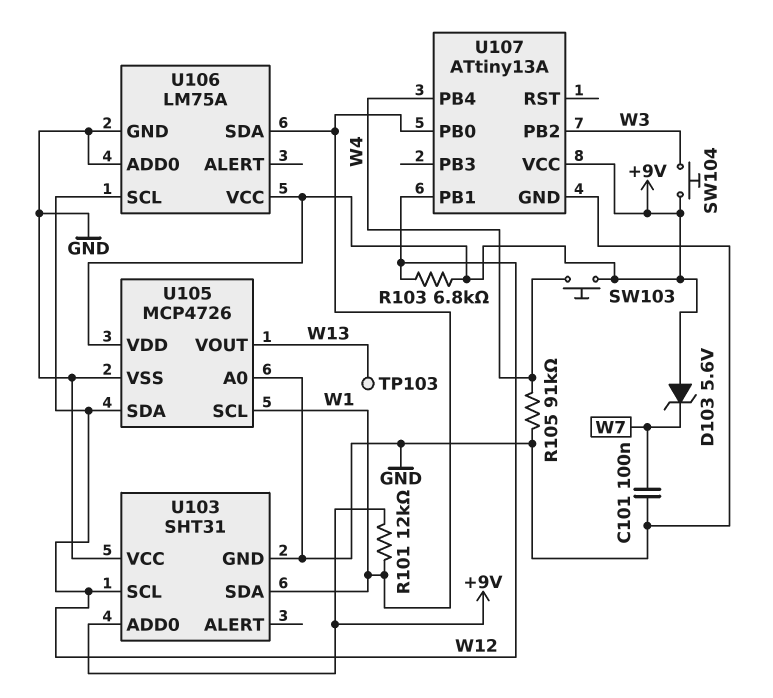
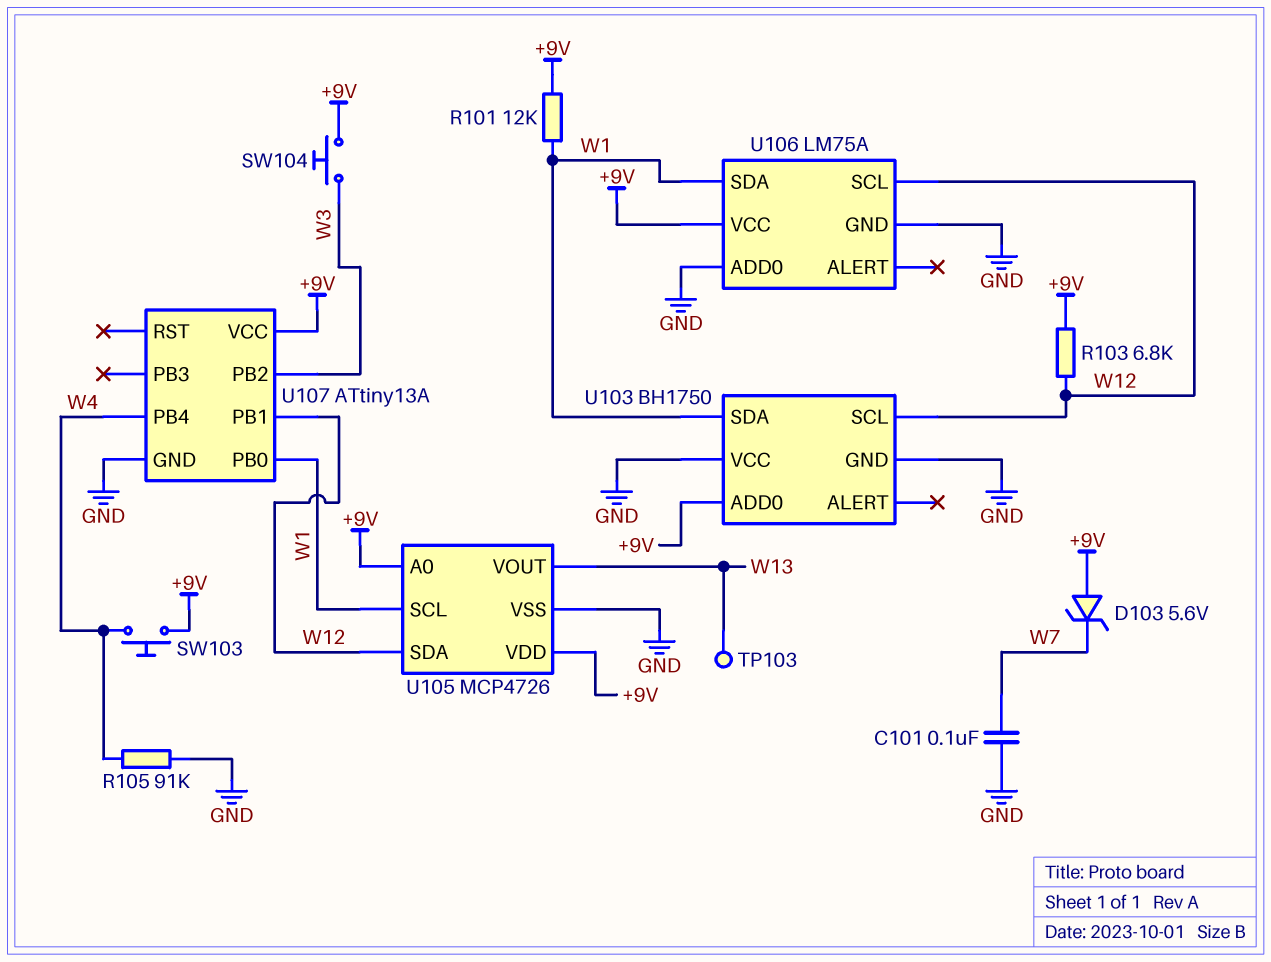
U103: SHT31 -> BH1750
U105 pin A0: GND -> +9V

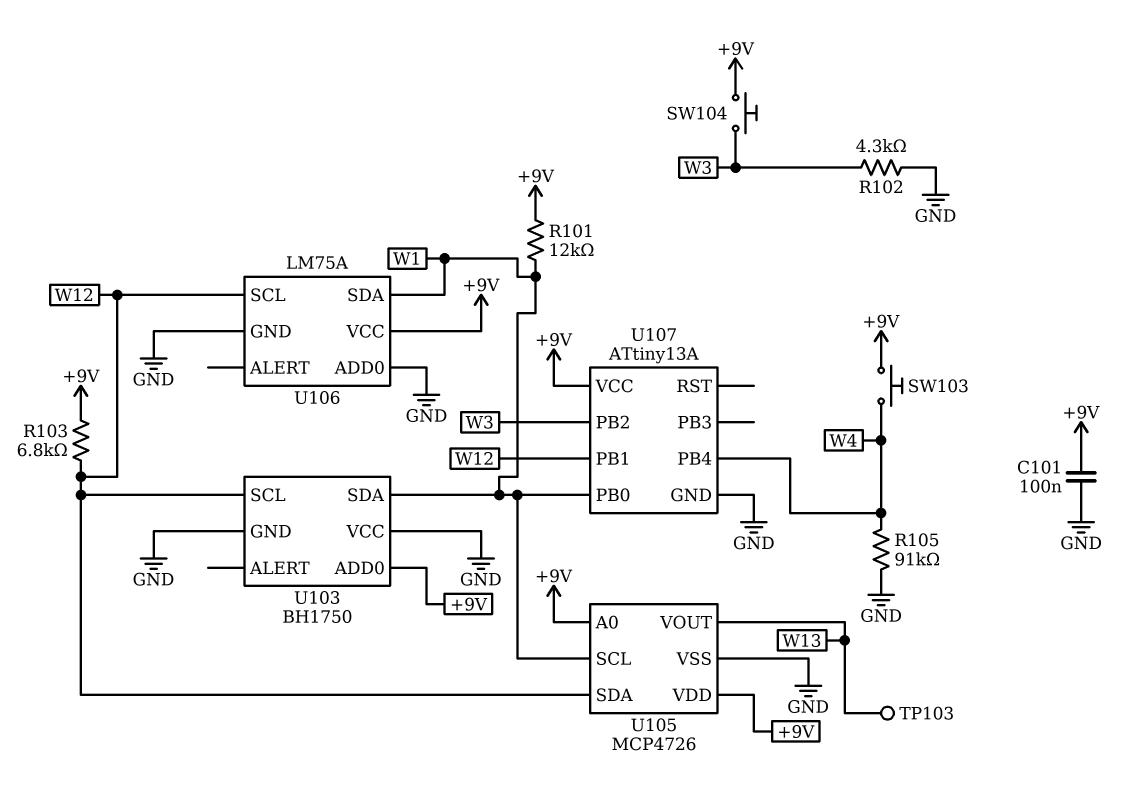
C101: 100nF (GND, W7) -> 100nF (+9V, GND)
D103: zener 5.6V (A +9V, K W7) -> none
R102: none -> 4.3k (GND, W3)

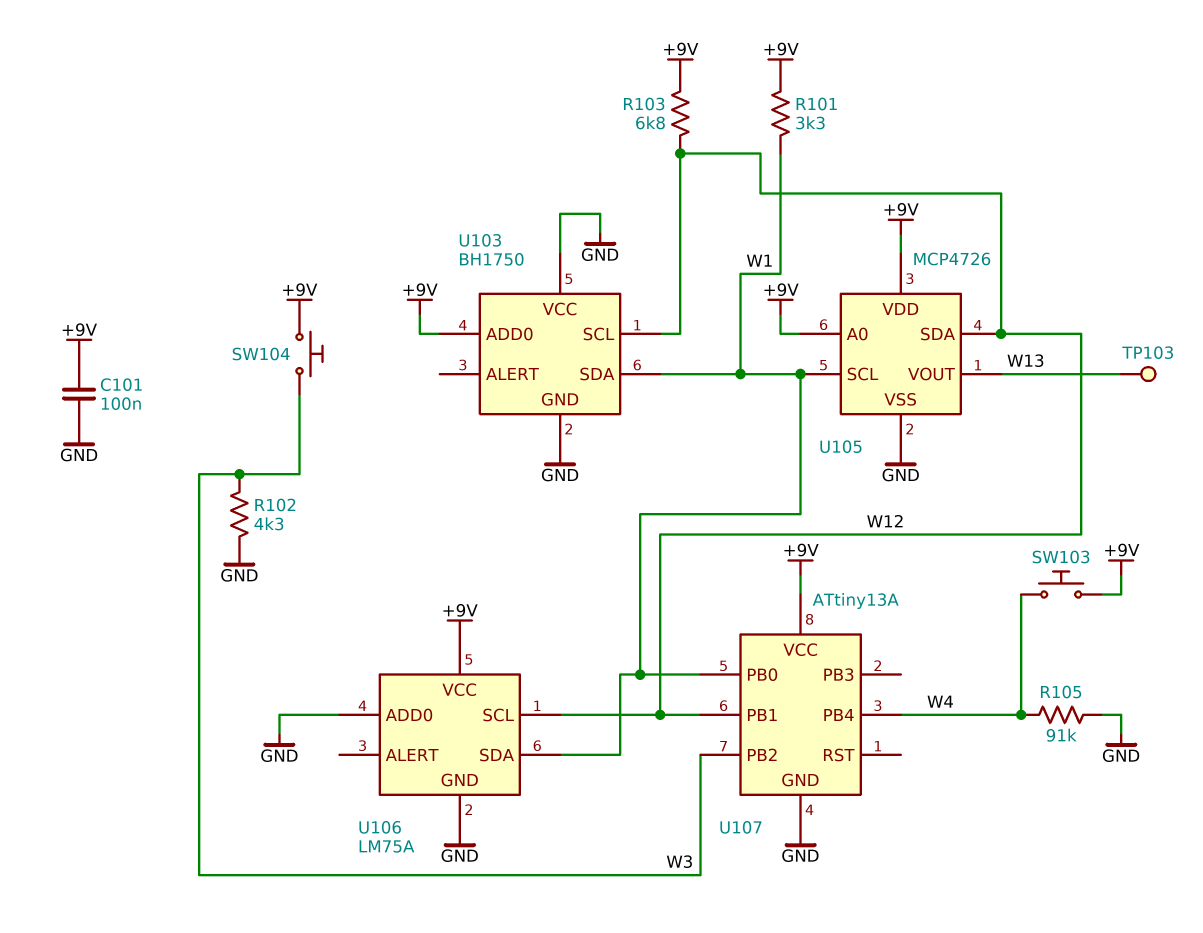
R101: 12k (+9V, W1) -> 3.3k (+9V, W1)

